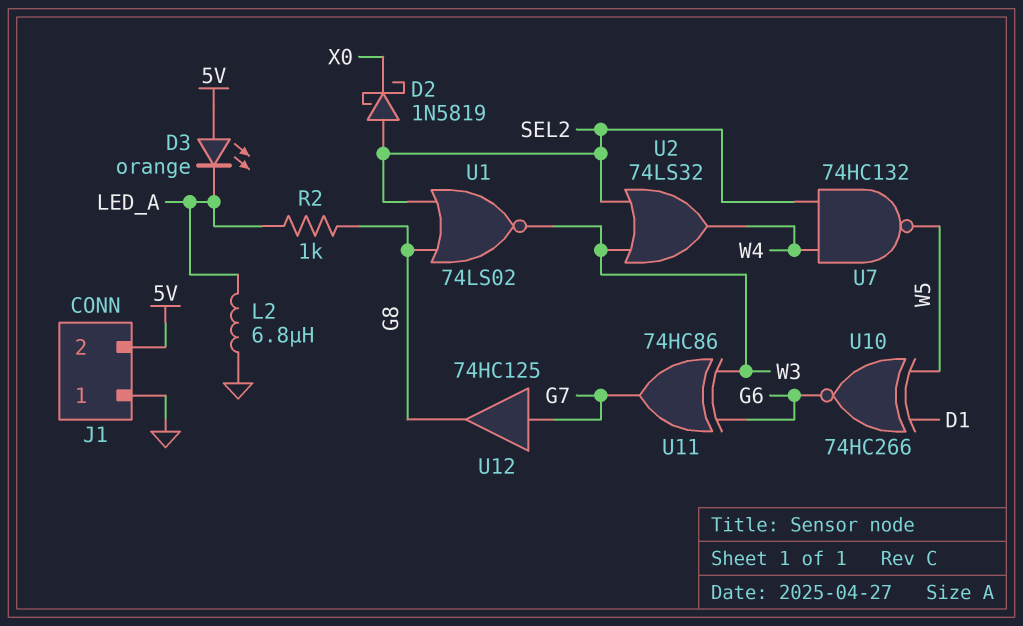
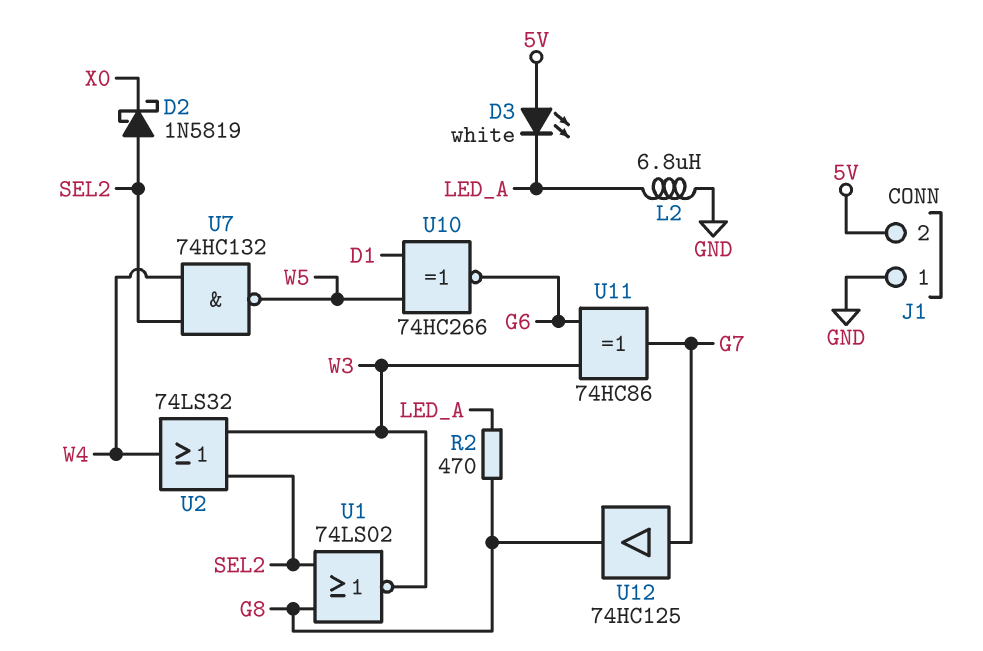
D3: LED orange (A 5V, K LED_A) -> LED white (A 5V, K LED_A)
R2: 1k (G8, LED_A) -> 470 (G8, LED_A)

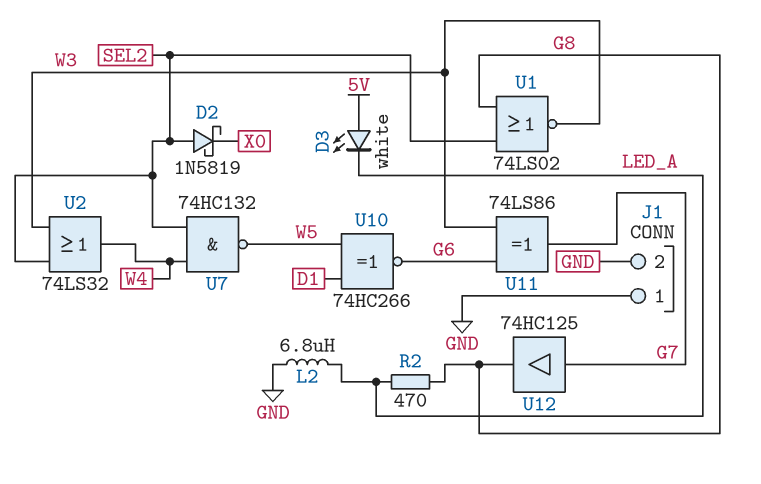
J1 pin 2: 5V -> GND
U11: XOR 74HC86 (in G6, in W3, out G7) -> XOR 74LS86 (in G6, in W3, out G7)

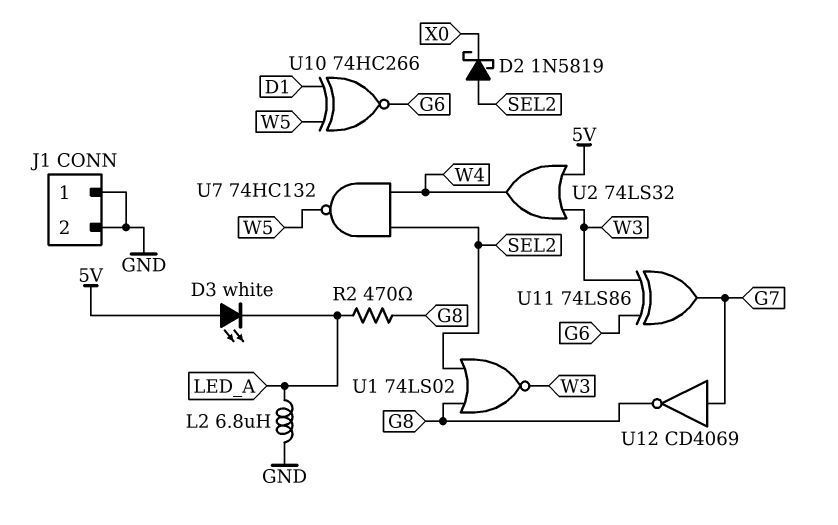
U2: OR 74LS32 (in SEL2, in W3, out W4) -> OR 74LS32 (in 5V, in W3, out W4)
U12: buffer 74HC125 (in G7, out G8) -> NOT CD4069 (in G7, out G8)

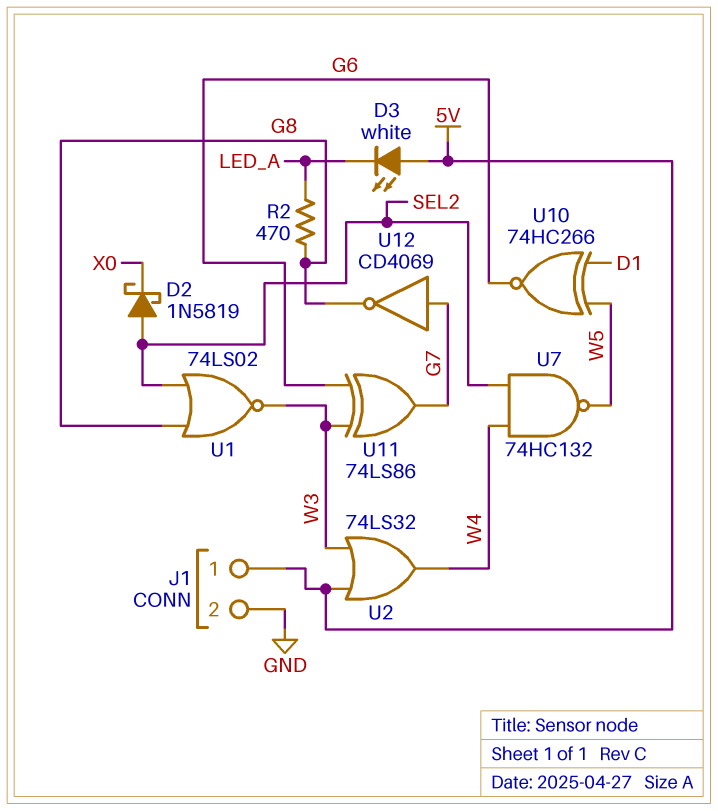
J1 pin 1: GND -> 5V
L2: 6.8uH (GND, LED_A) -> none

